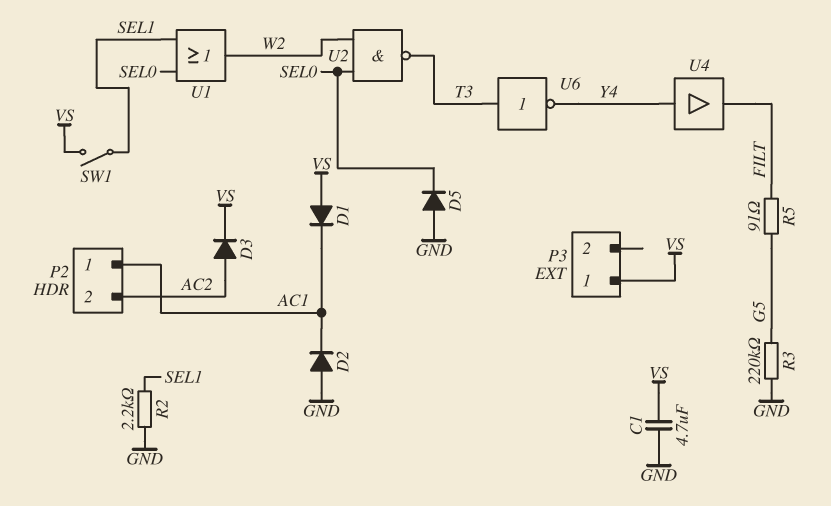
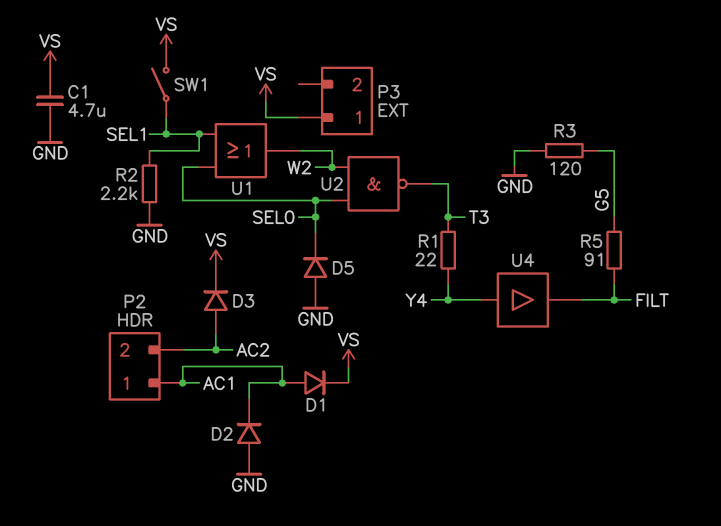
D1: diode (A VS, K AC1) -> diode (A AC1, K VS)
R1: none -> 22 (T3, Y4)
R3: 220k (G5, GND) -> 120 (G5, GND)
U6: NOT (in T3, out Y4) -> none

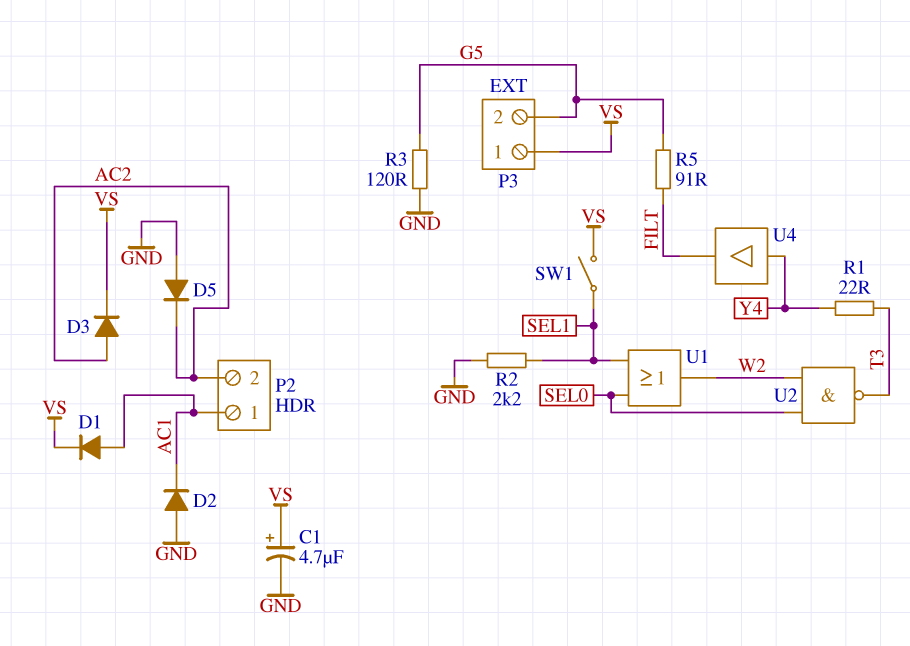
C1: 4.7uF (GND, VS) -> 4.7uF (plus VS, minus GND)
D5: diode (A GND, K SEL0) -> diode (A GND, K AC2)
P3 pin 2: none -> G5

